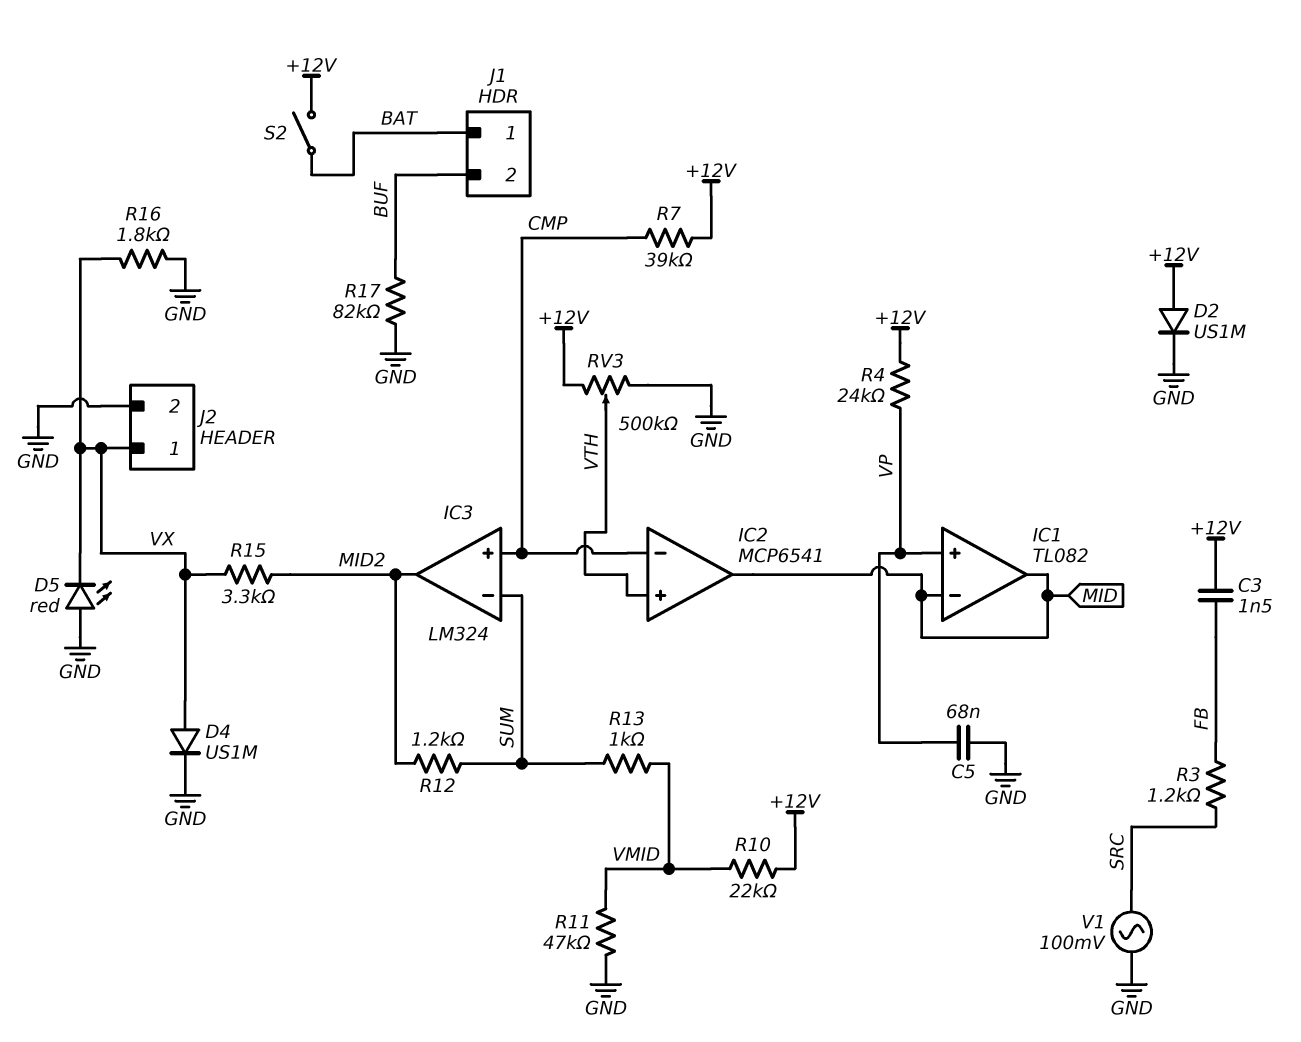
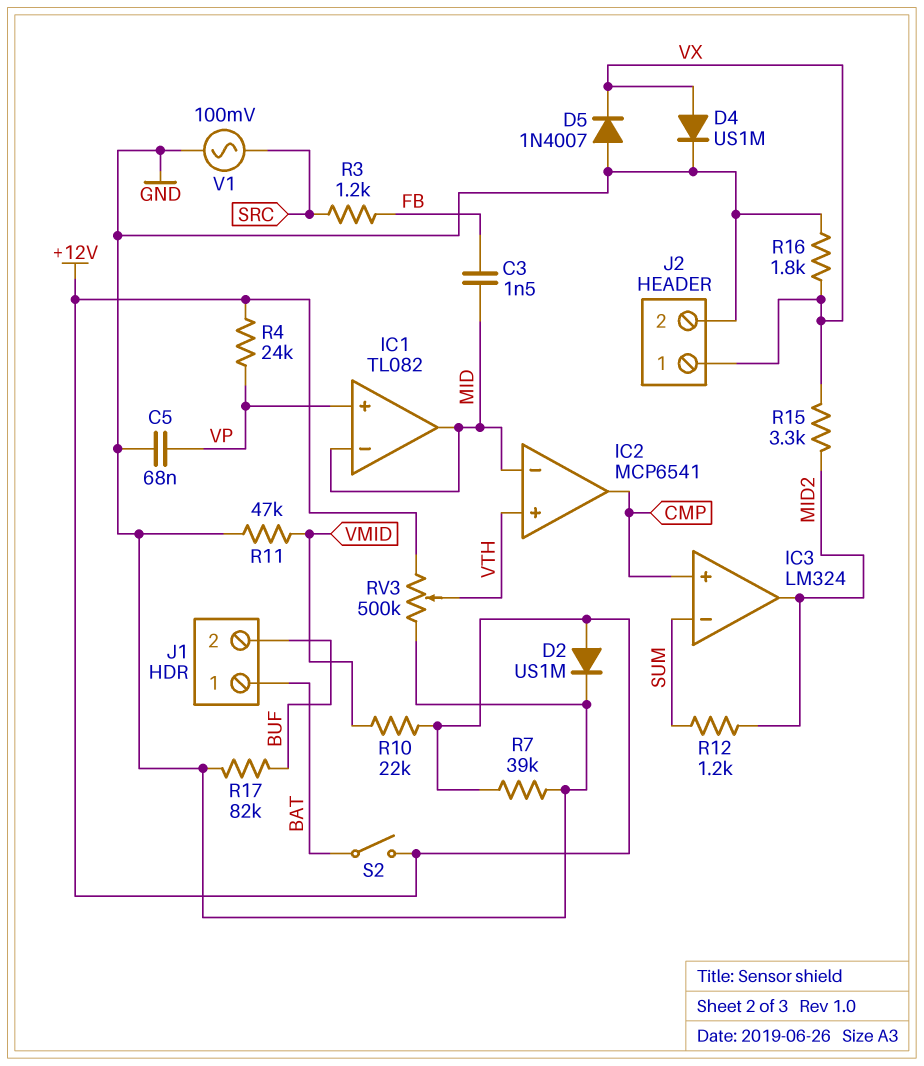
C3: 1.5nF (+12V, FB) -> 1.5nF (FB, MID)
D5: LED red (A GND, K VX) -> diode 1N4007 (A GND, K VX)
IC2 pin in-: CMP -> MID
IC2 pin out: MID -> CMP
R7: 39k (+12V, CMP) -> 39k (+12V, GND)
R13: 1k (SUM, VMID) -> none

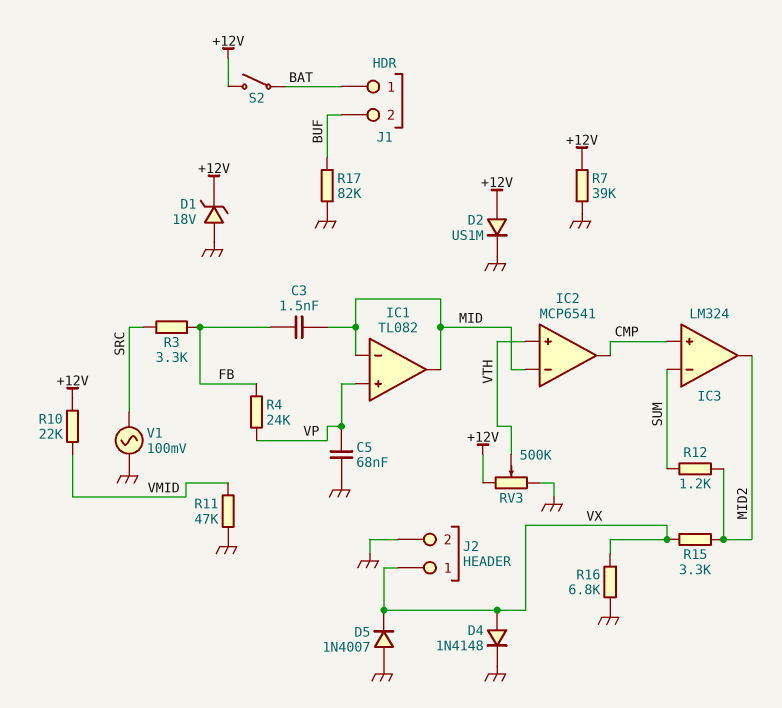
D1: none -> zener 18V (A GND, K +12V)
D4: diode US1M (A VX, K GND) -> diode 1N4148 (A VX, K GND)
R3: 1.2k (FB, SRC) -> 3.3k (FB, SRC)
R4: 24k (+12V, VP) -> 24k (FB, VP)
R16: 1.8k (GND, VX) -> 6.8k (GND, VX)

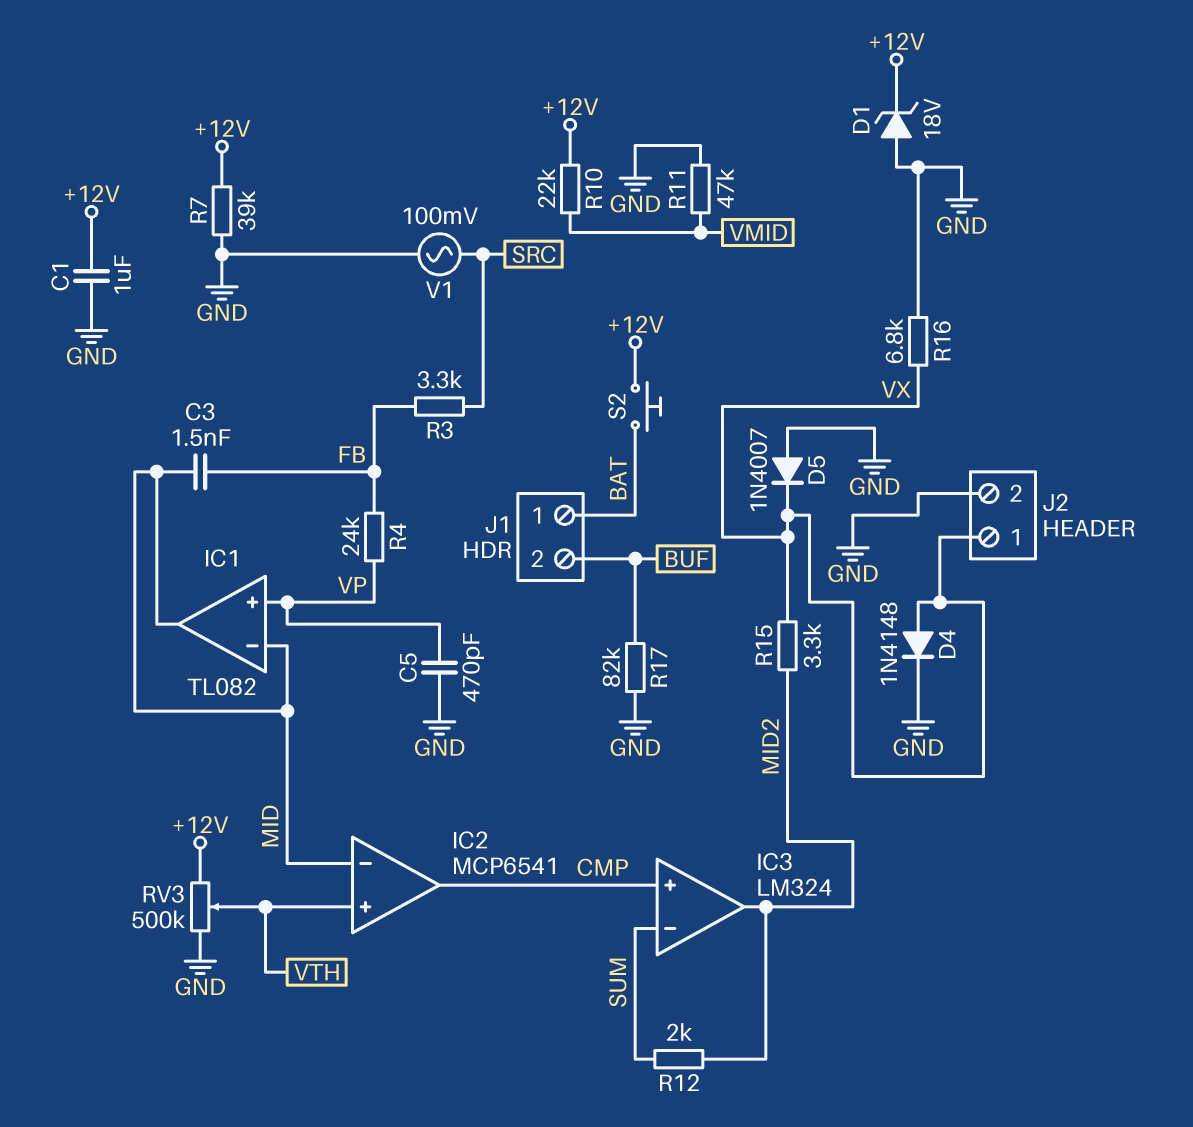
C1: none -> 1uF (+12V, GND)
C5: 68nF (GND, VP) -> 470pF (GND, VP)
D2: diode US1M (A +12V, K GND) -> none
R12: 1.2k (MID2, SUM) -> 2k (MID2, SUM)
S2: switch (+12V, BAT) -> button (+12V, BAT)

